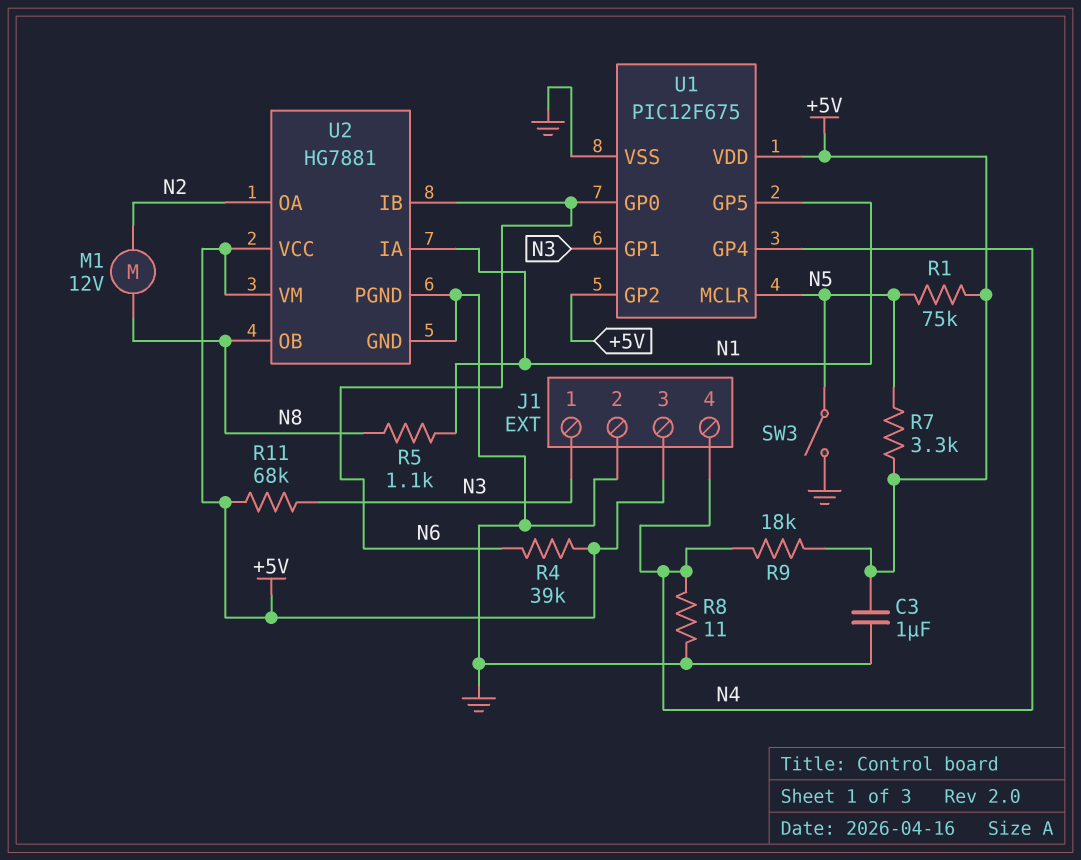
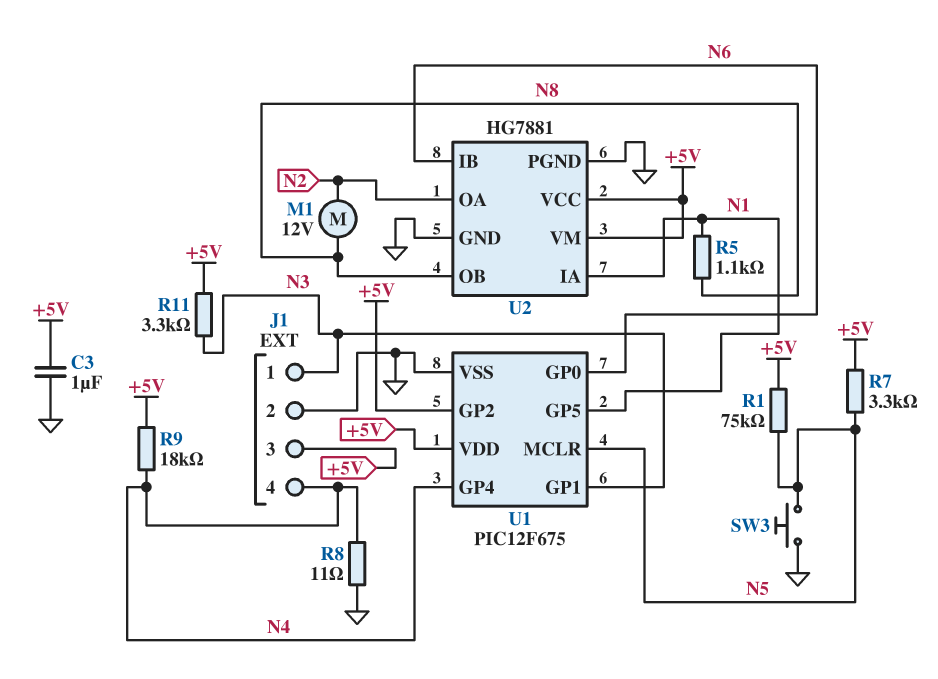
R4: 39k (+5V, N6) -> none
R11: 68k (+5V, N3) -> 3.3k (+5V, N3)
SW3: switch (GND, N5) -> button (GND, N5)

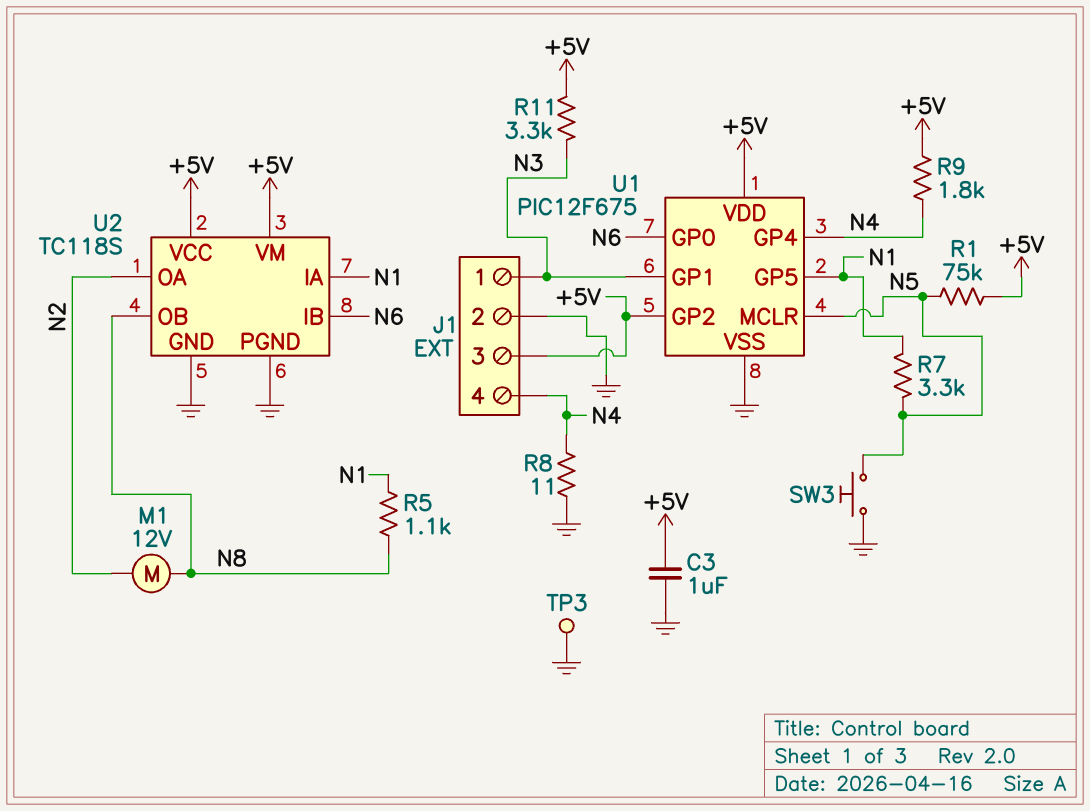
R7: 3.3k (+5V, N5) -> 3.3k (N1, N5)
R9: 18k (+5V, N4) -> 1.8k (+5V, N4)
TP3: none -> test point (GND)
U2: HG7881 -> TC118S

